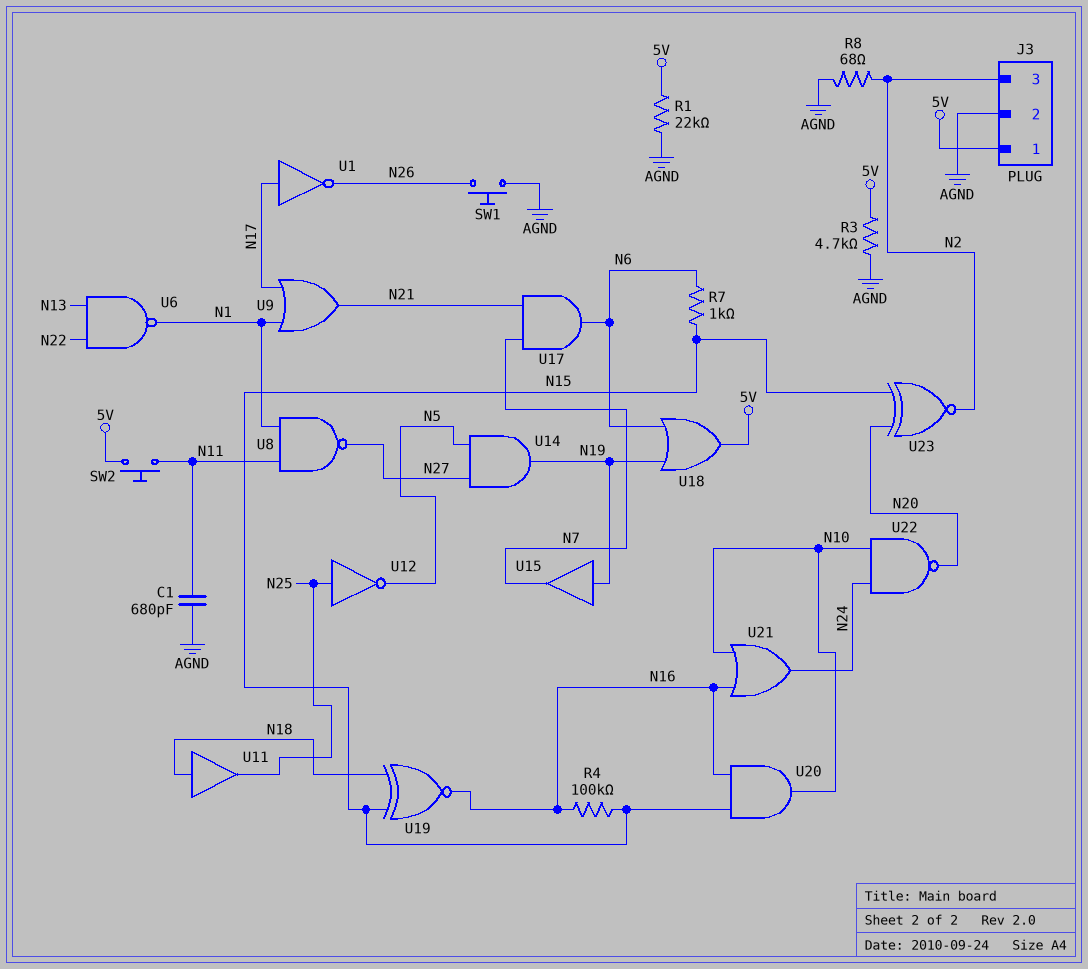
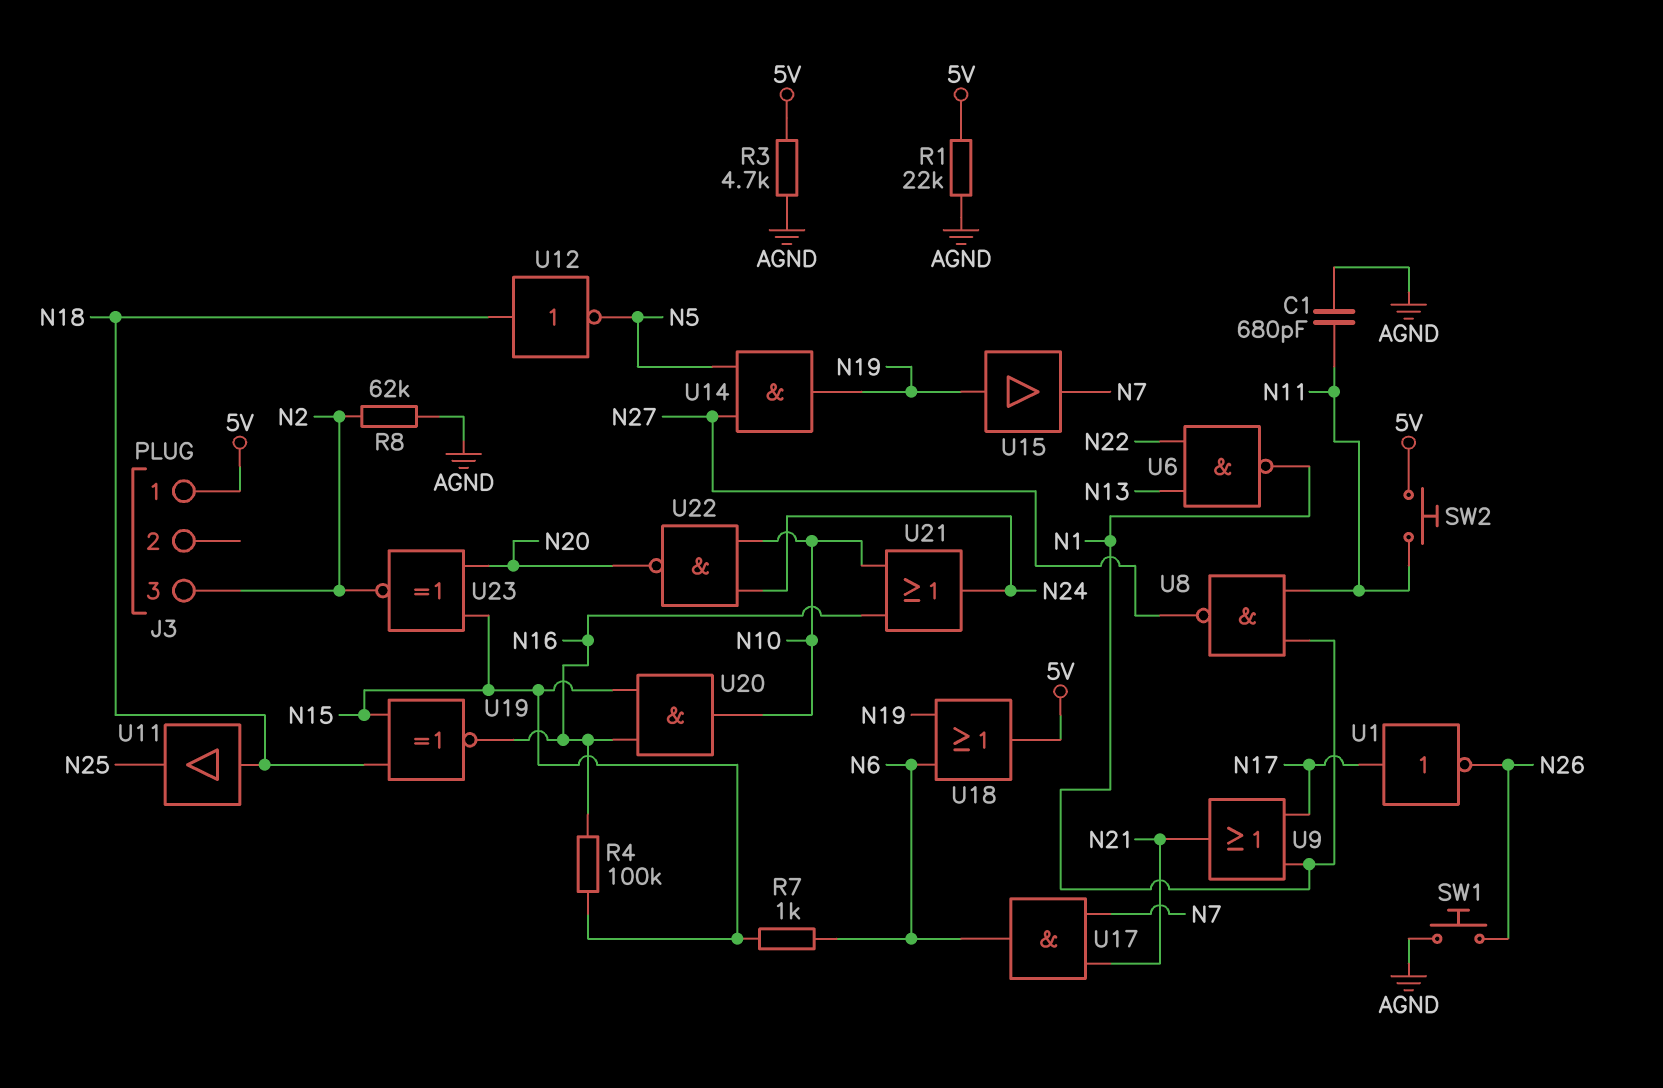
J3 pin 2: AGND -> none
R8: 68 (AGND, N2) -> 62k (AGND, N2)
U12: NOT (in N25, out N5) -> NOT (in N18, out N5)

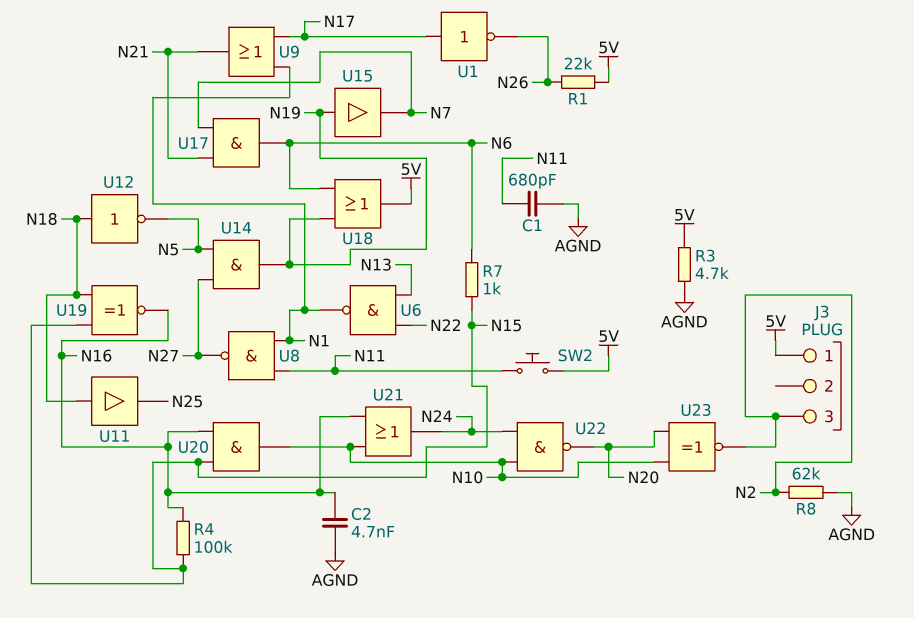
C2: none -> 4.7nF (AGND, N16)
R1: 22k (5V, AGND) -> 22k (5V, N26)
SW1: button (AGND, N26) -> none
U23: XNOR (in N15, in N20, out N2) -> XNOR (in N10, in N20, out N2)

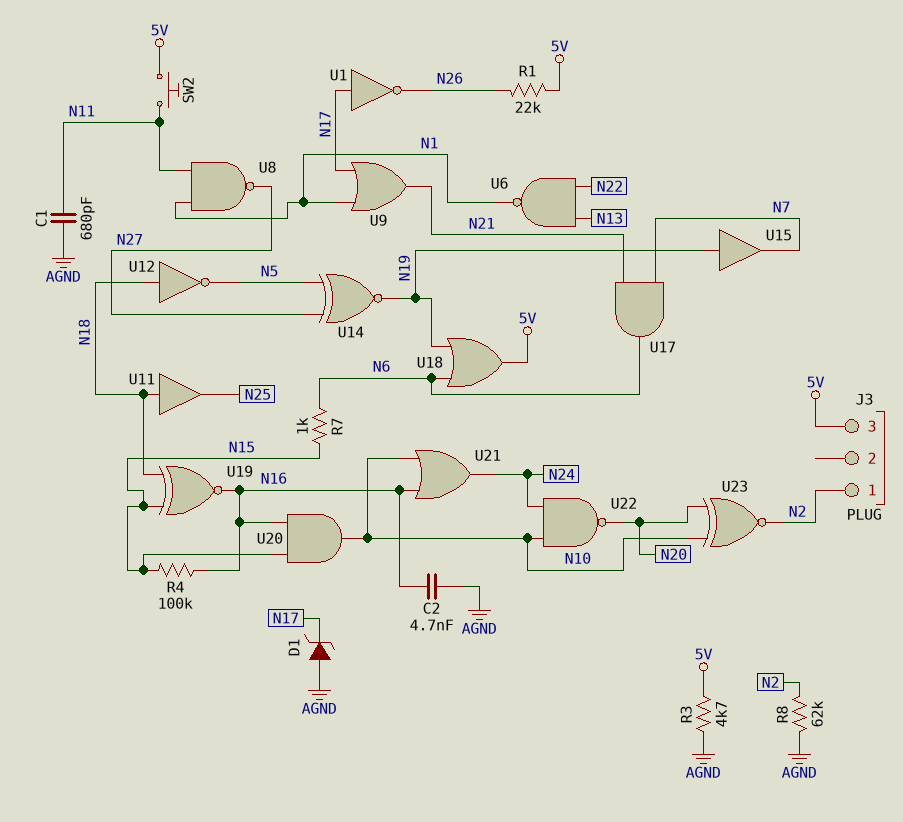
D1: none -> zener (A AGND, K N17)
J3 pin 1: 5V -> N2
J3 pin 3: N2 -> 5V
U14: AND (in N5, in N27, out N19) -> XNOR (in N5, in N27, out N19)

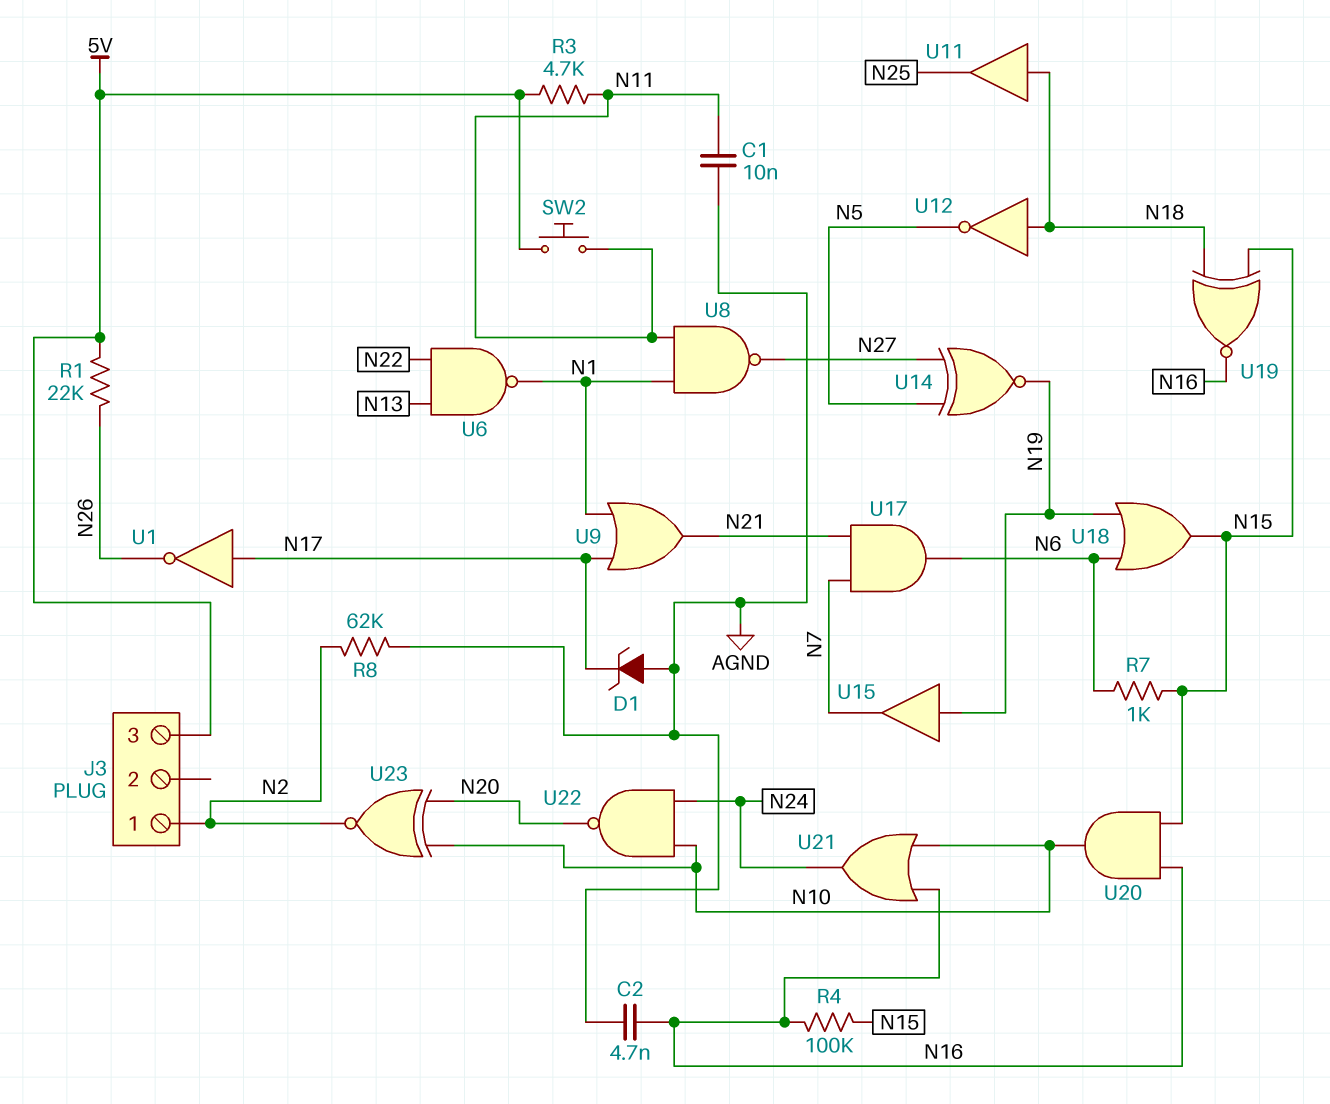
C1: 680pF (AGND, N11) -> 10nF (AGND, N11)
R3: 4.7k (5V, AGND) -> 4.7k (5V, N11)
U18: OR (in N6, in N19, out 5V) -> OR (in N6, in N19, out N15)

